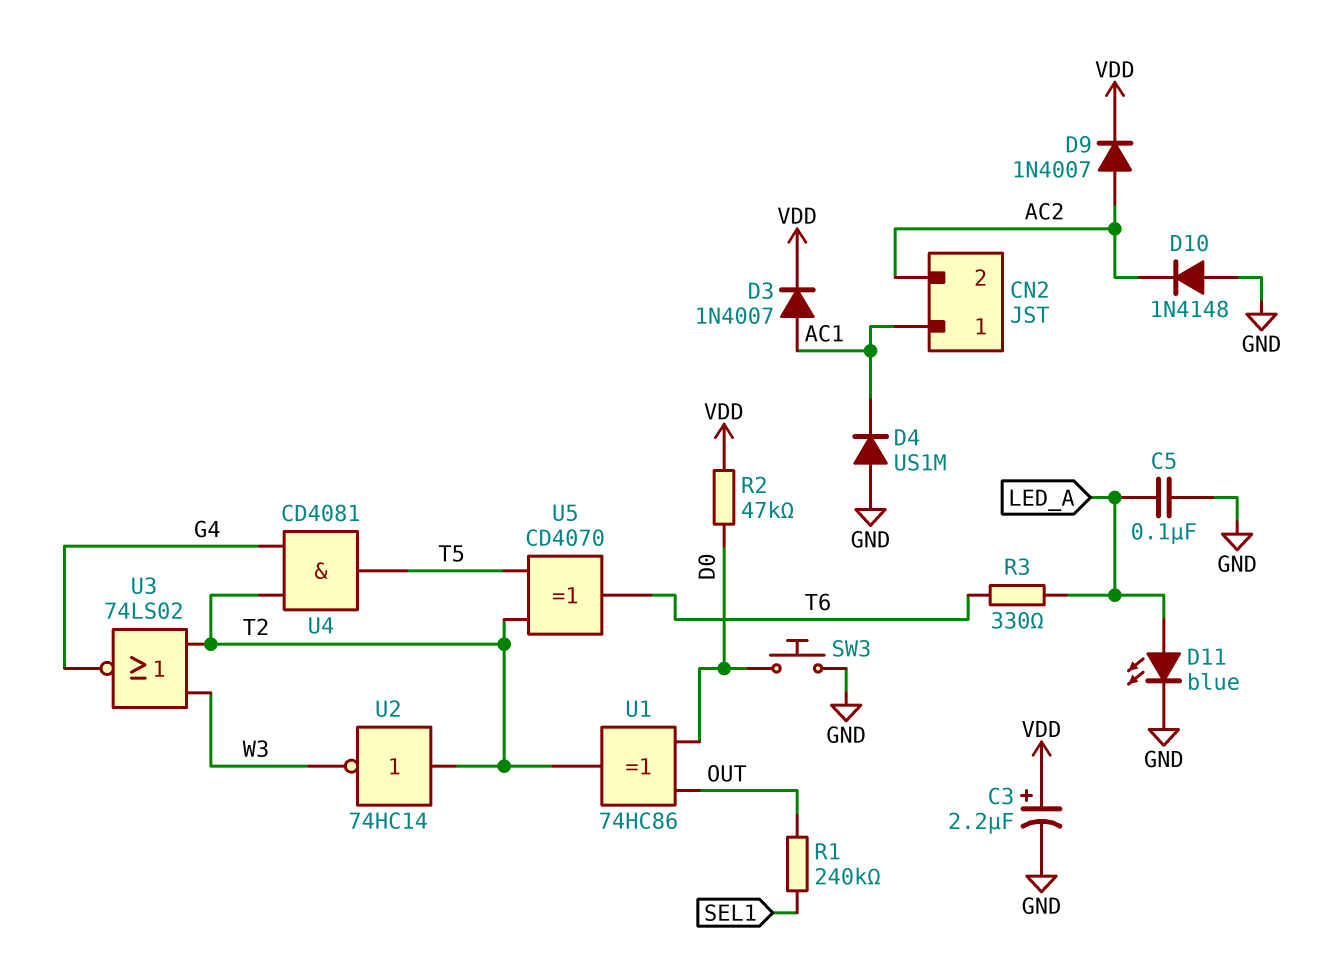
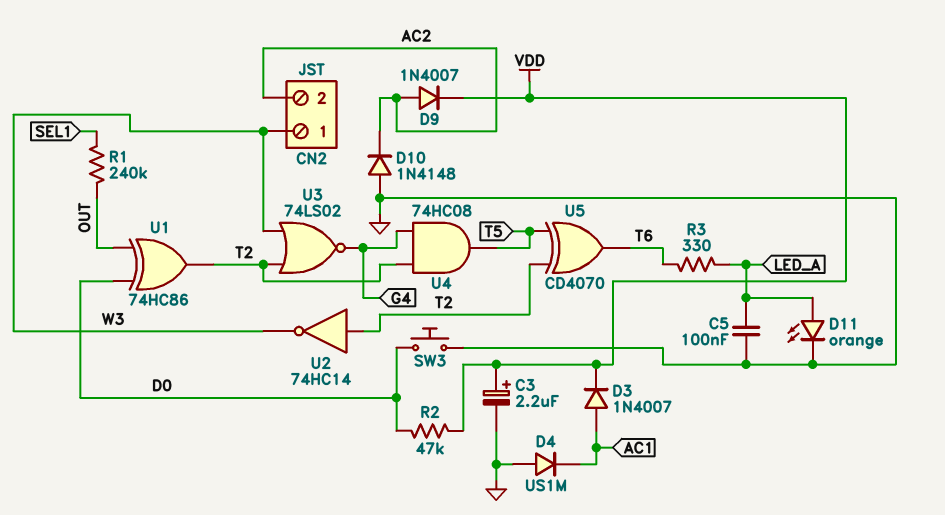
CN2 pin 1: AC1 -> W3
D11: LED blue (A LED_A, K GND) -> LED orange (A LED_A, K GND)
U4: AND CD4081 (in G4, in T2, out T5) -> AND 74HC08 (in G4, in T2, out T5)

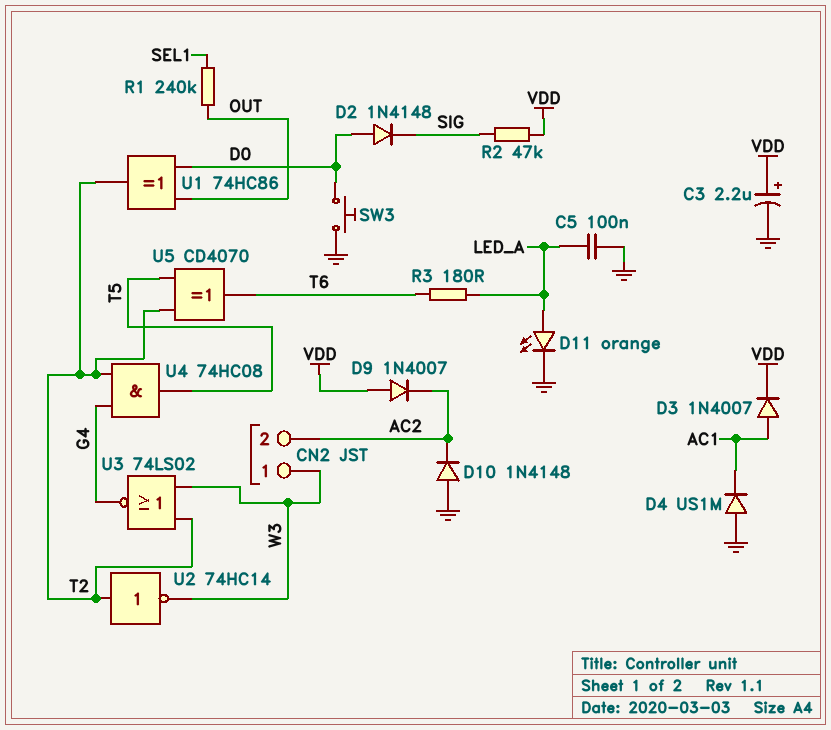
D2: none -> diode 1N4148 (A D0, K SIG)
D9: diode 1N4007 (A AC2, K VDD) -> diode 1N4007 (A VDD, K AC2)
R2: 47k (D0, VDD) -> 47k (SIG, VDD)
R3: 330 (LED_A, T6) -> 180 (LED_A, T6)

